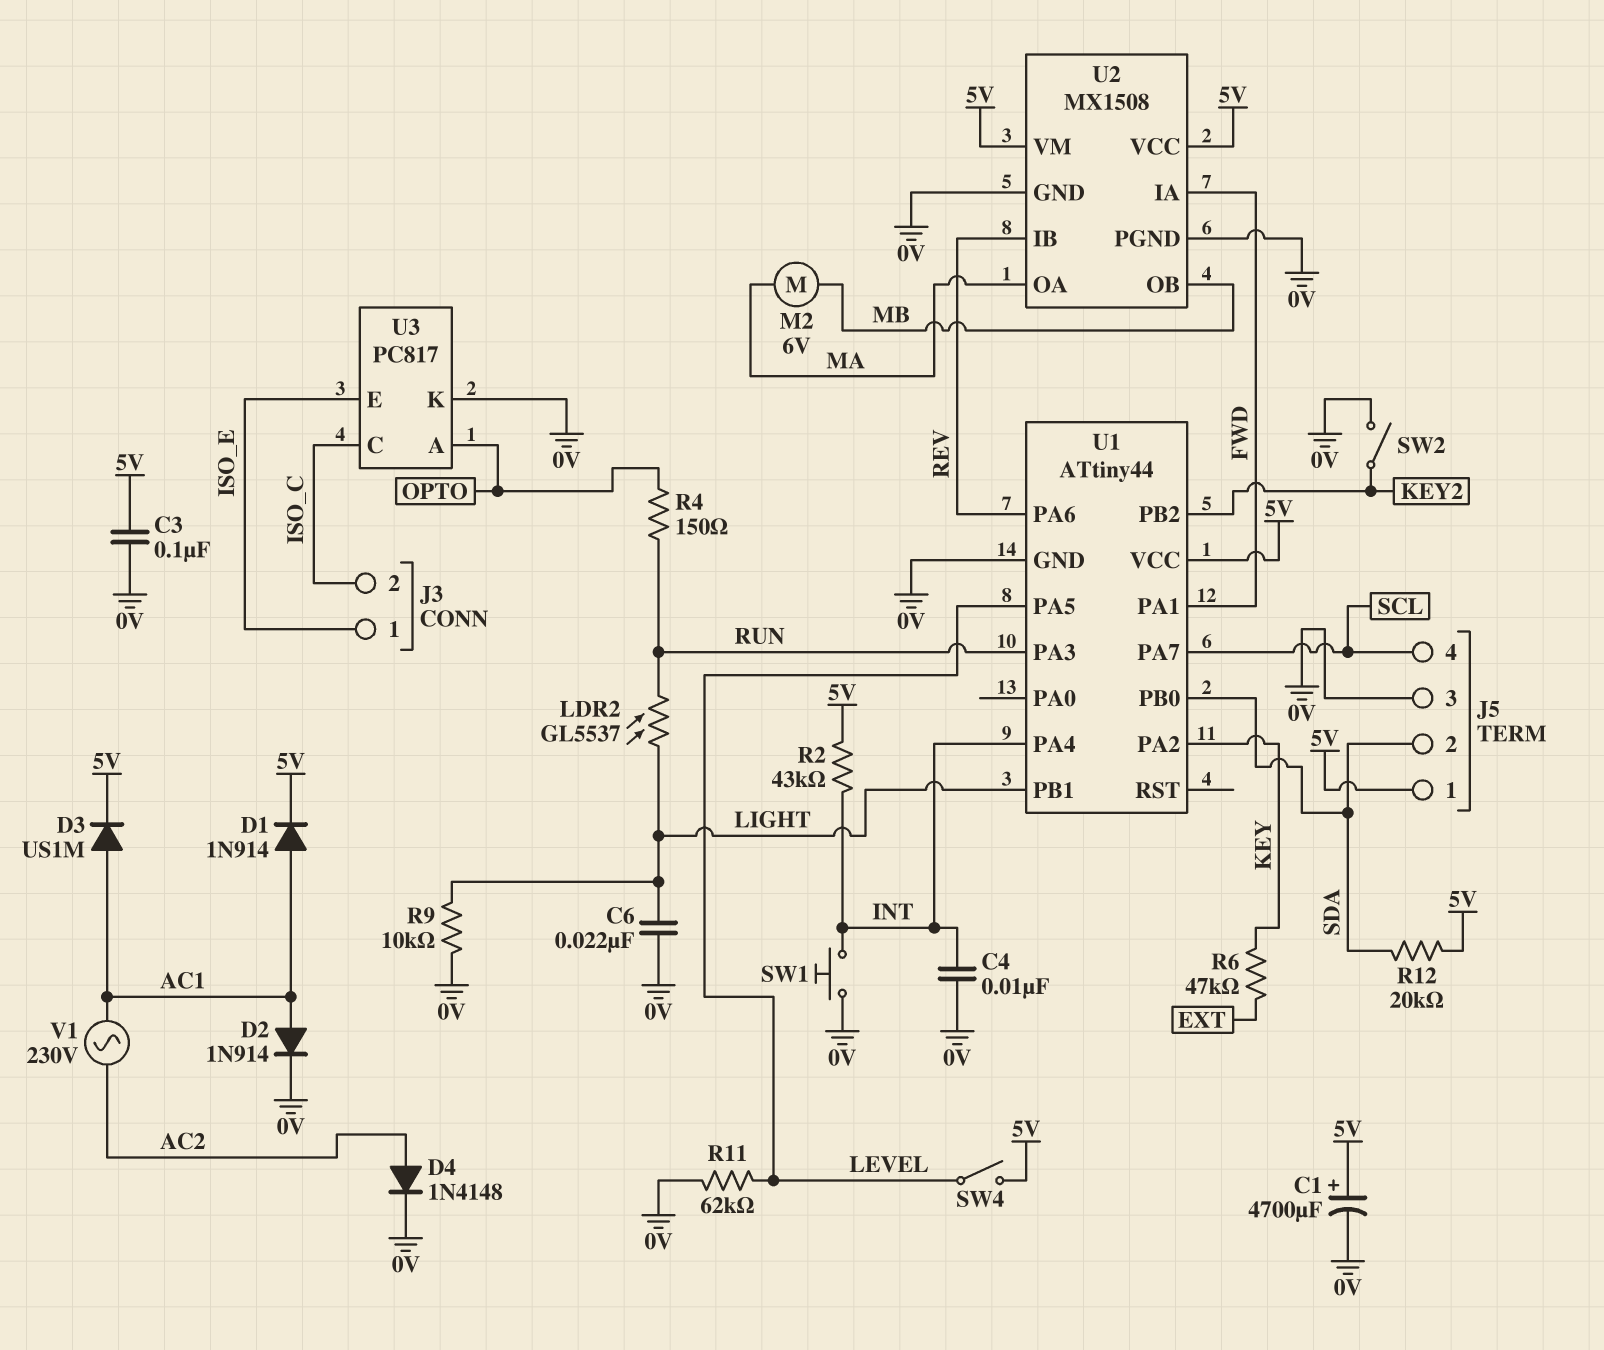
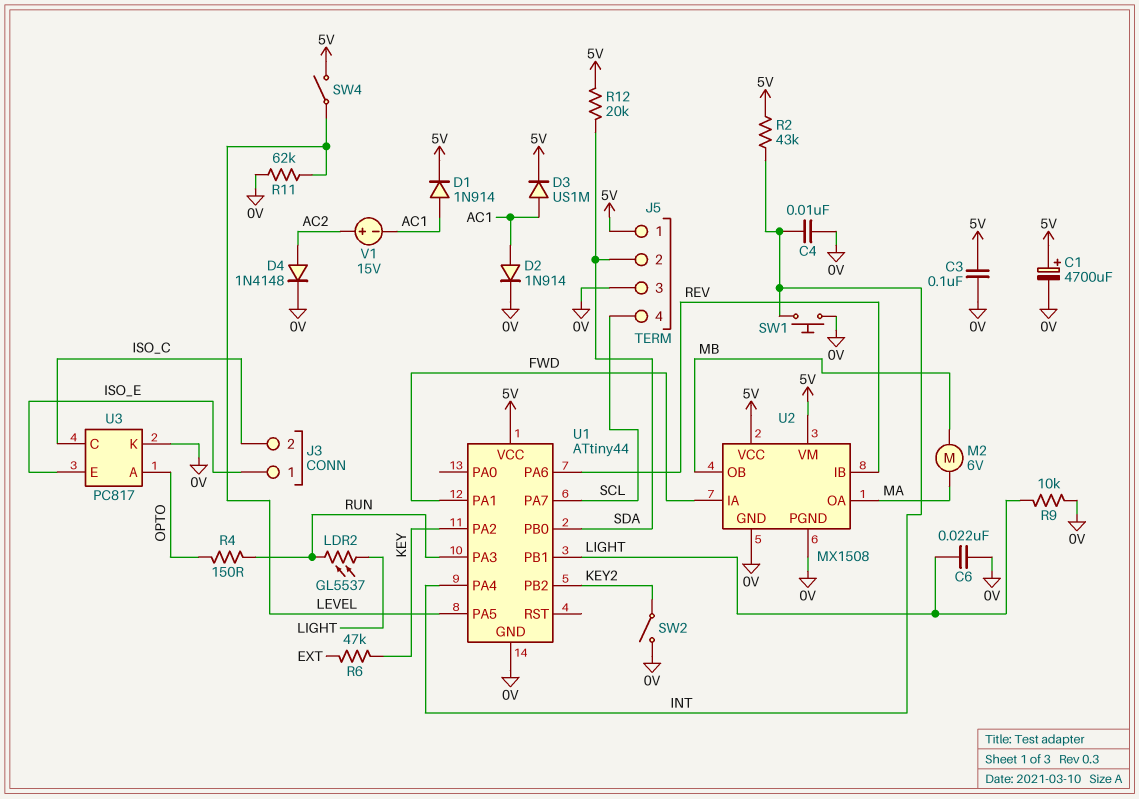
V1: AC 230V (AC1, AC2) -> 15V (plus AC2, minus AC1)

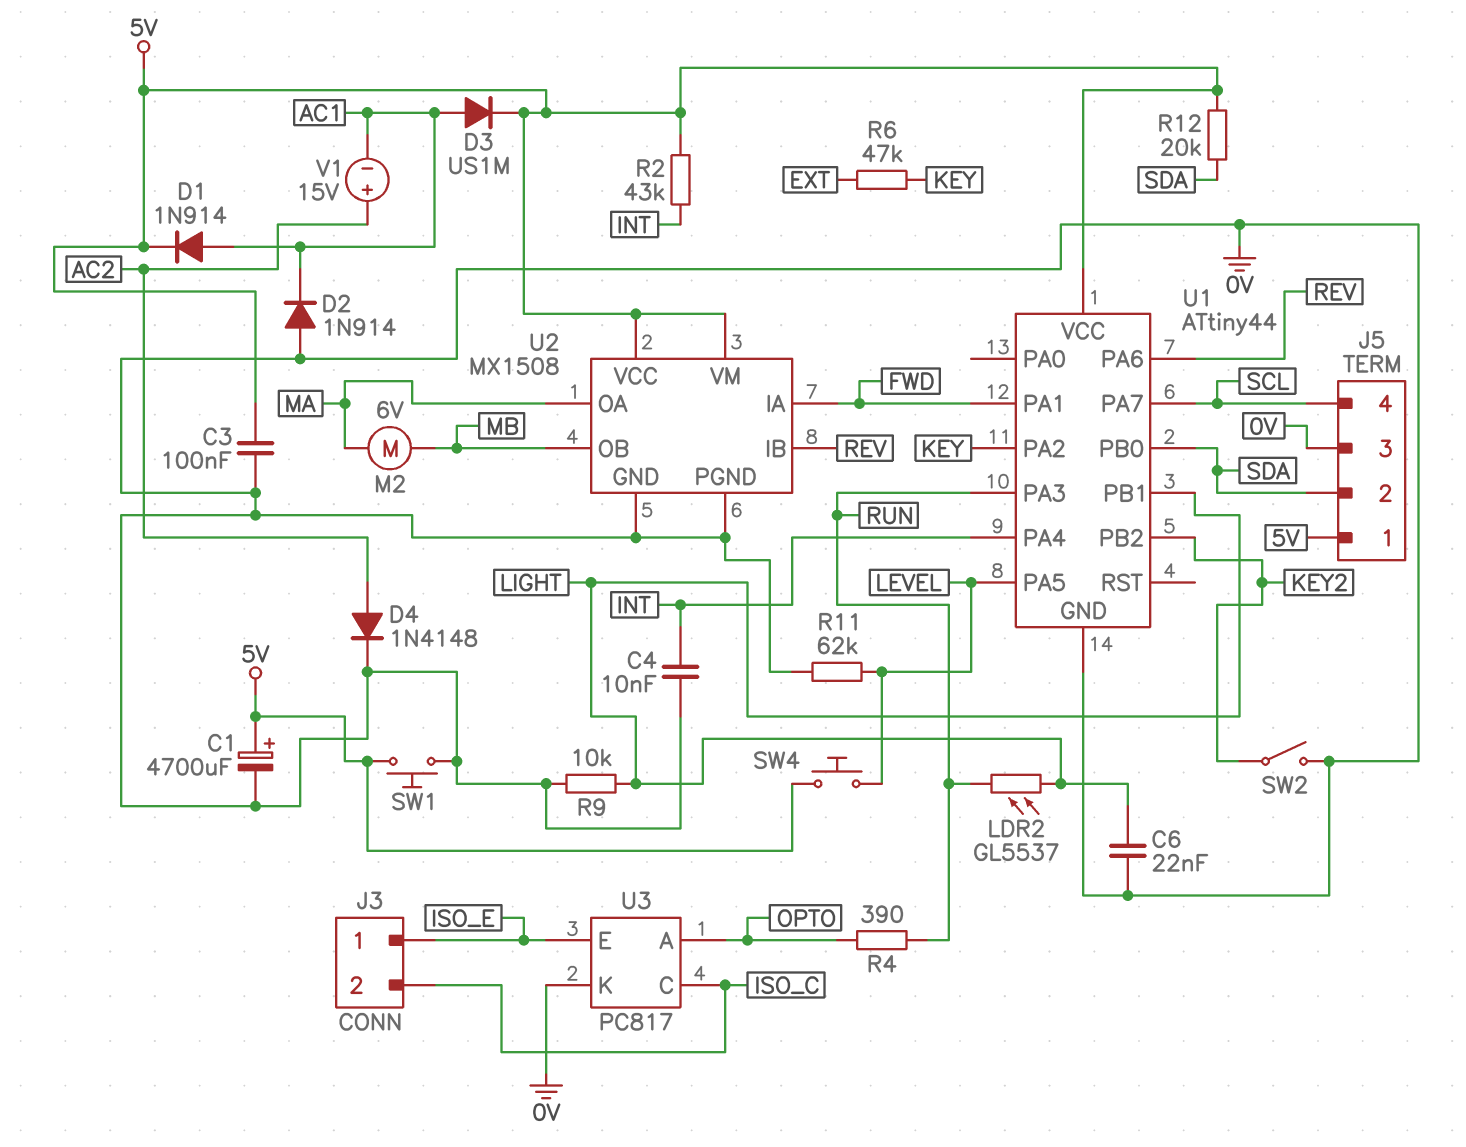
D2: diode 1N914 (A AC1, K 0V) -> diode 1N914 (A 0V, K AC1)
R4: 150 (OPTO, RUN) -> 390 (OPTO, RUN)
SW1: button (0V, INT) -> button (0V, 5V)
SW4: switch (5V, LEVEL) -> button (5V, LEVEL)

